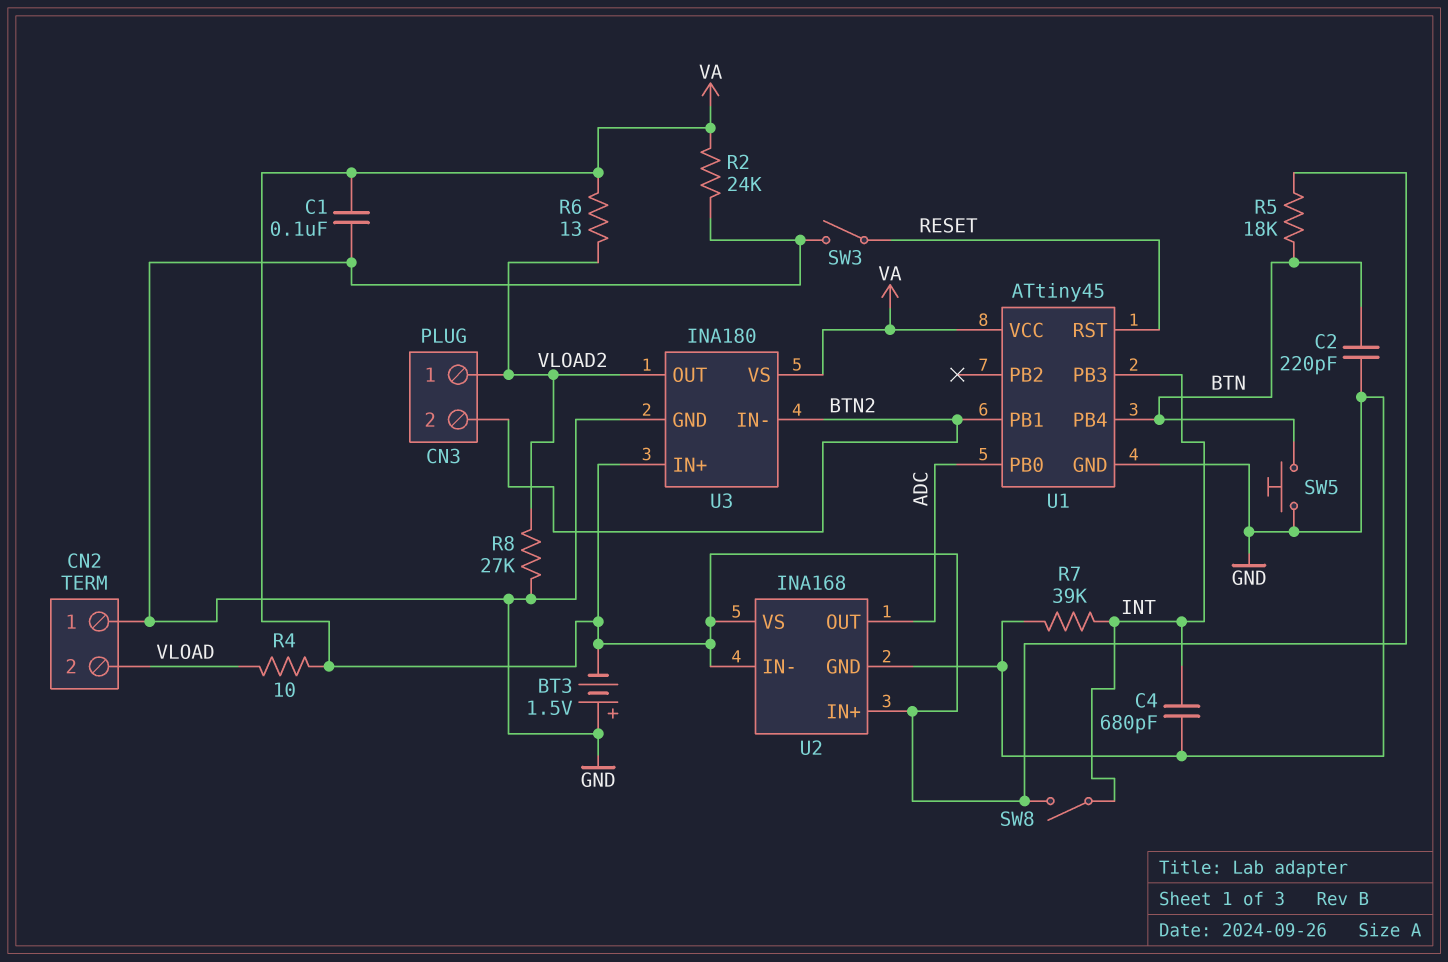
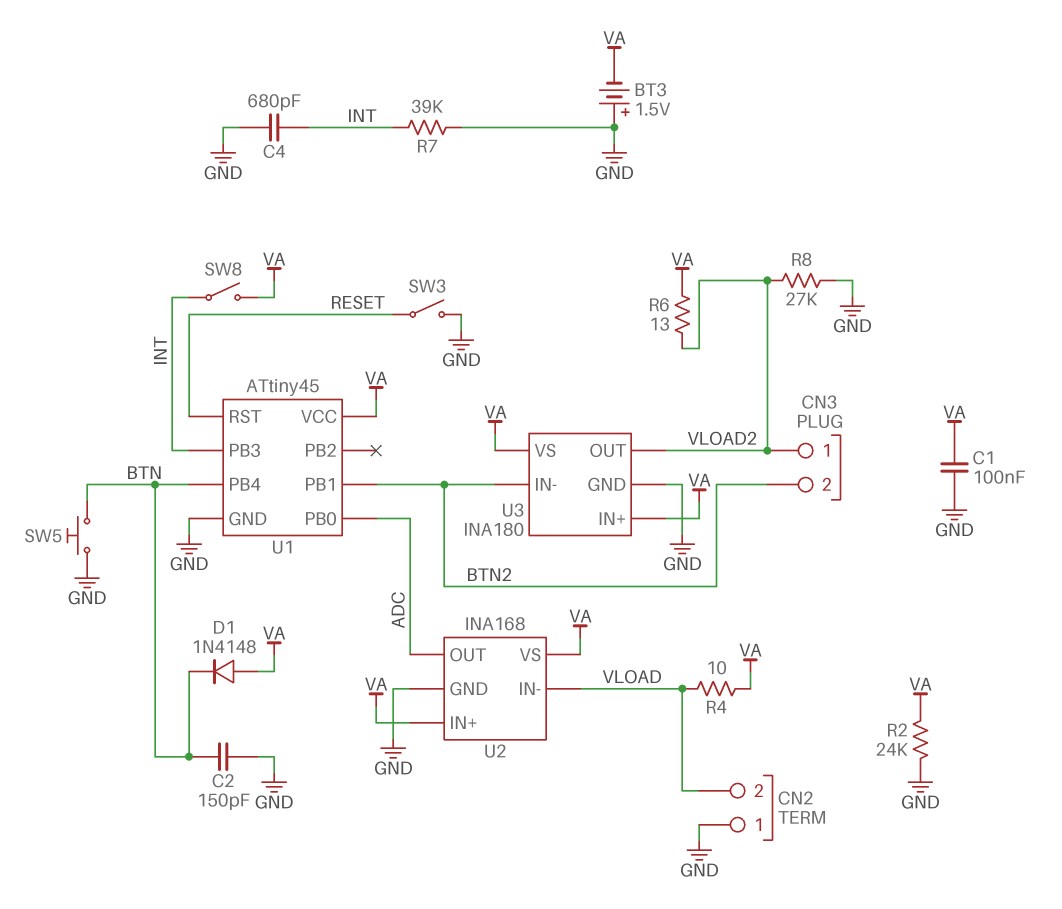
C2: 220pF (BTN, GND) -> 150pF (BTN, GND)
D1: none -> diode 1N4148 (A VA, K BTN)
R5: 18k (BTN, VA) -> none
U2 pin IN-: VA -> VLOAD

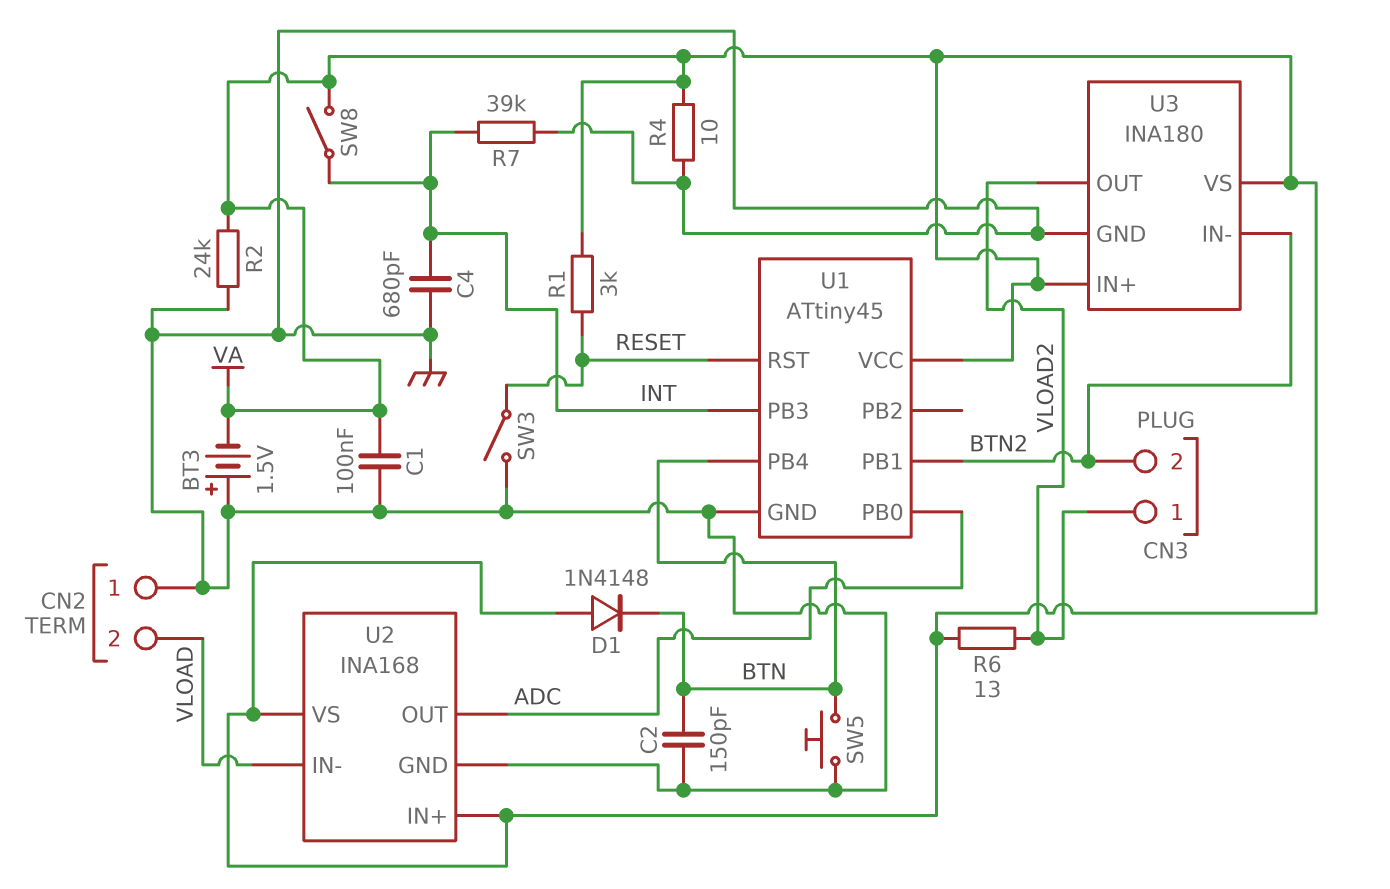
R1: none -> 3k (RESET, VA)
R4: 10 (VA, VLOAD) -> 10 (GND, VA)
R8: 27k (GND, VLOAD2) -> none

